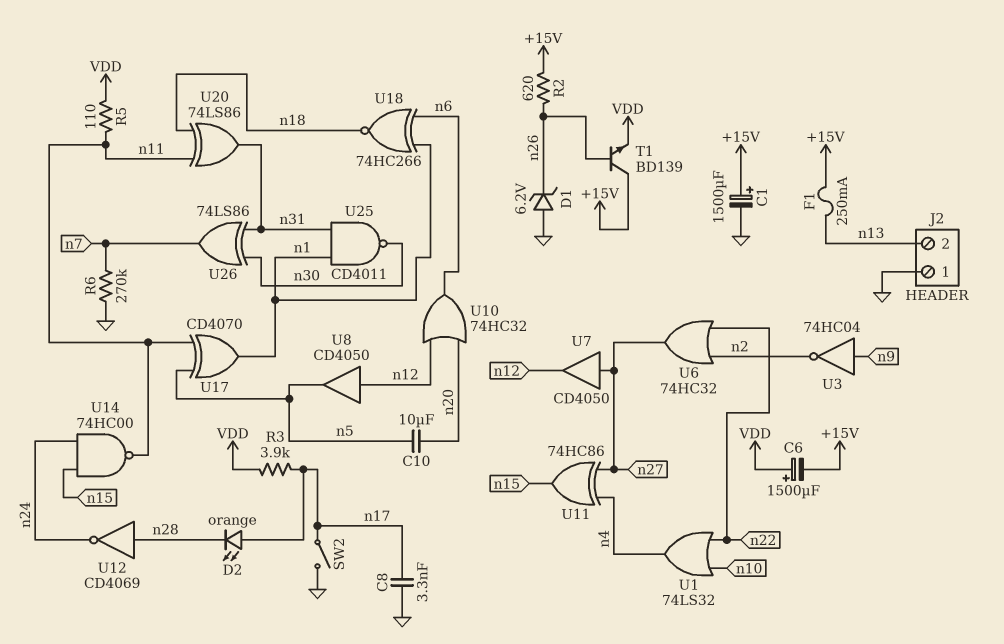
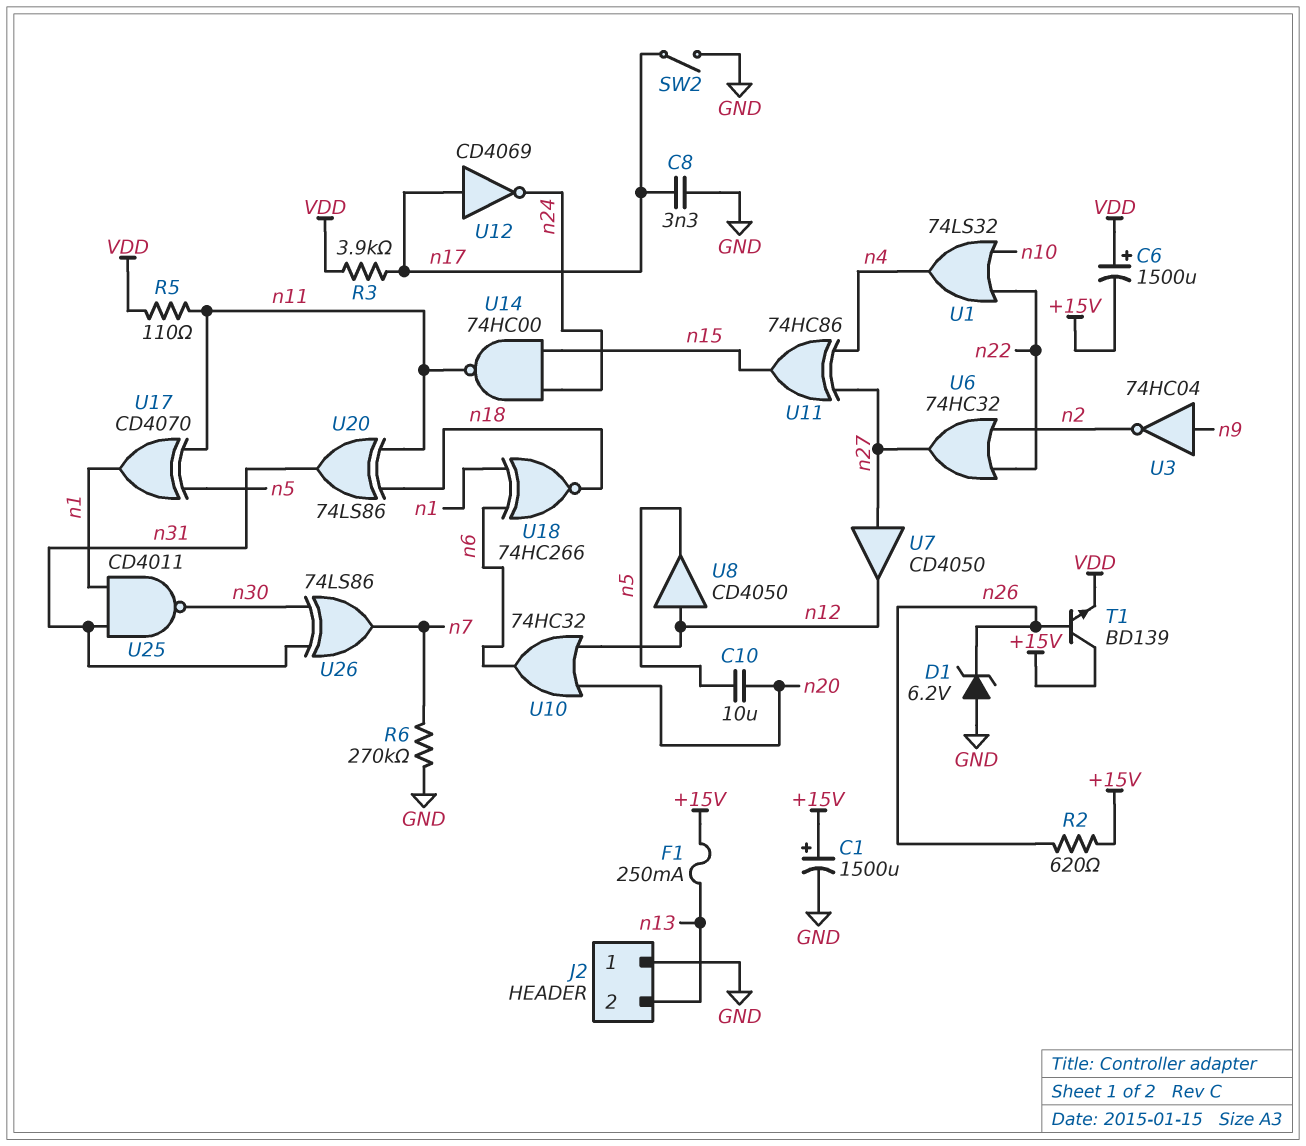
D2: LED orange (A n17, K n28) -> none
U12: NOT CD4069 (in n28, out n24) -> NOT CD4069 (in n17, out n24)

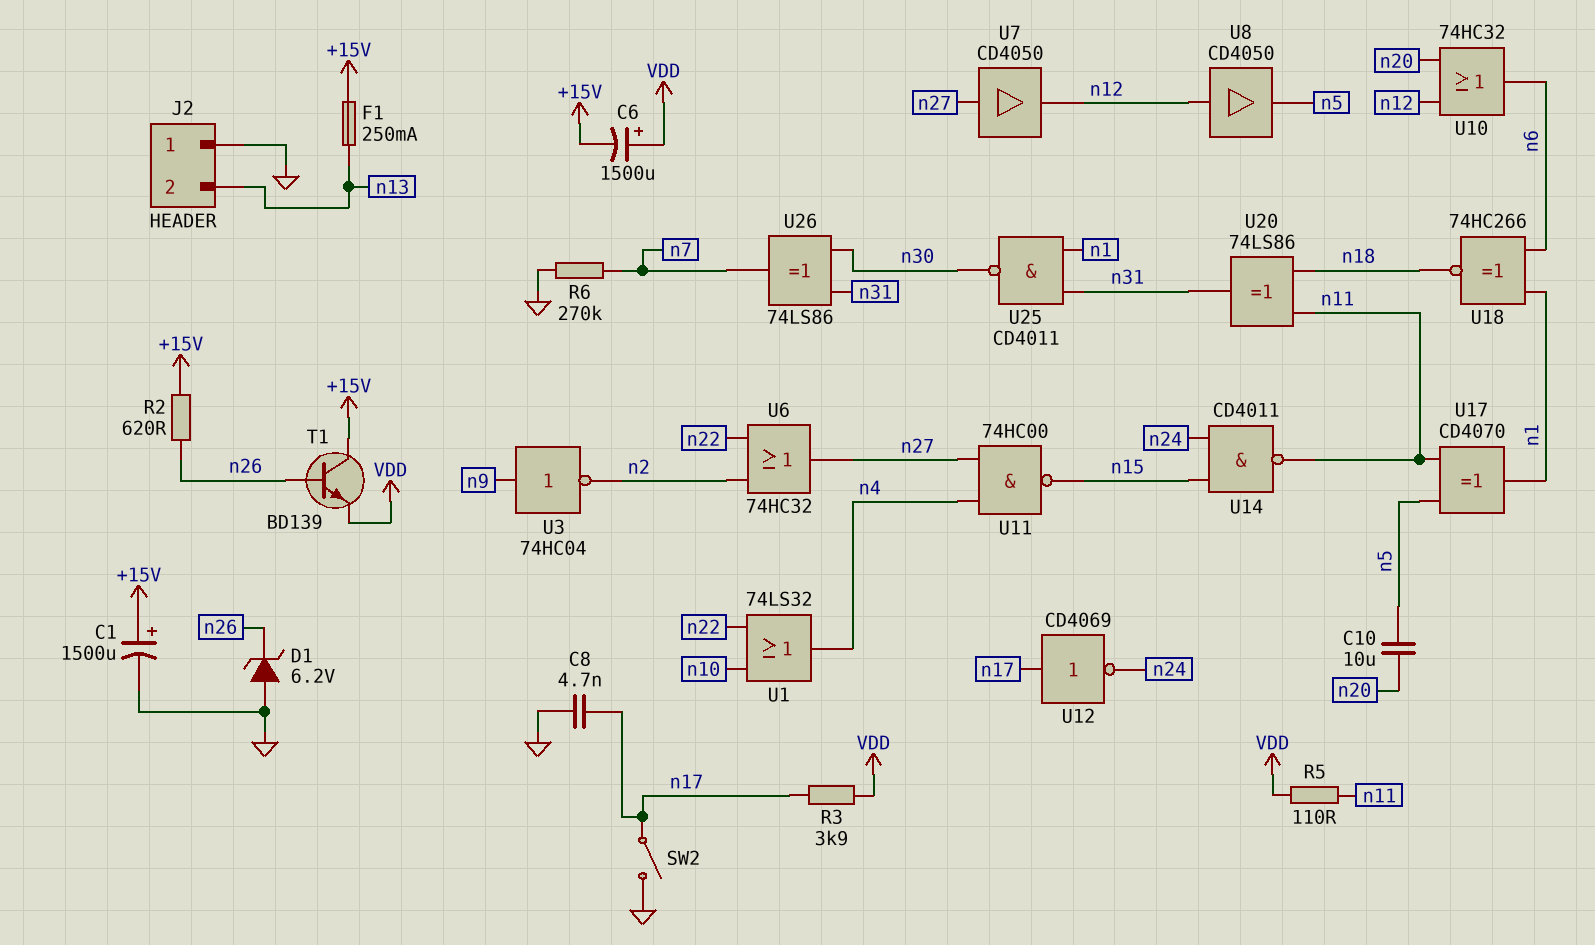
C8: 3.3nF (GND, n17) -> 4.7nF (GND, n17)
U11: XOR 74HC86 (in n4, in n27, out n15) -> NAND 74HC00 (in n4, in n27, out n15)
U14: NAND 74HC00 (in n15, in n24, out n11) -> NAND CD4011 (in n15, in n24, out n11)

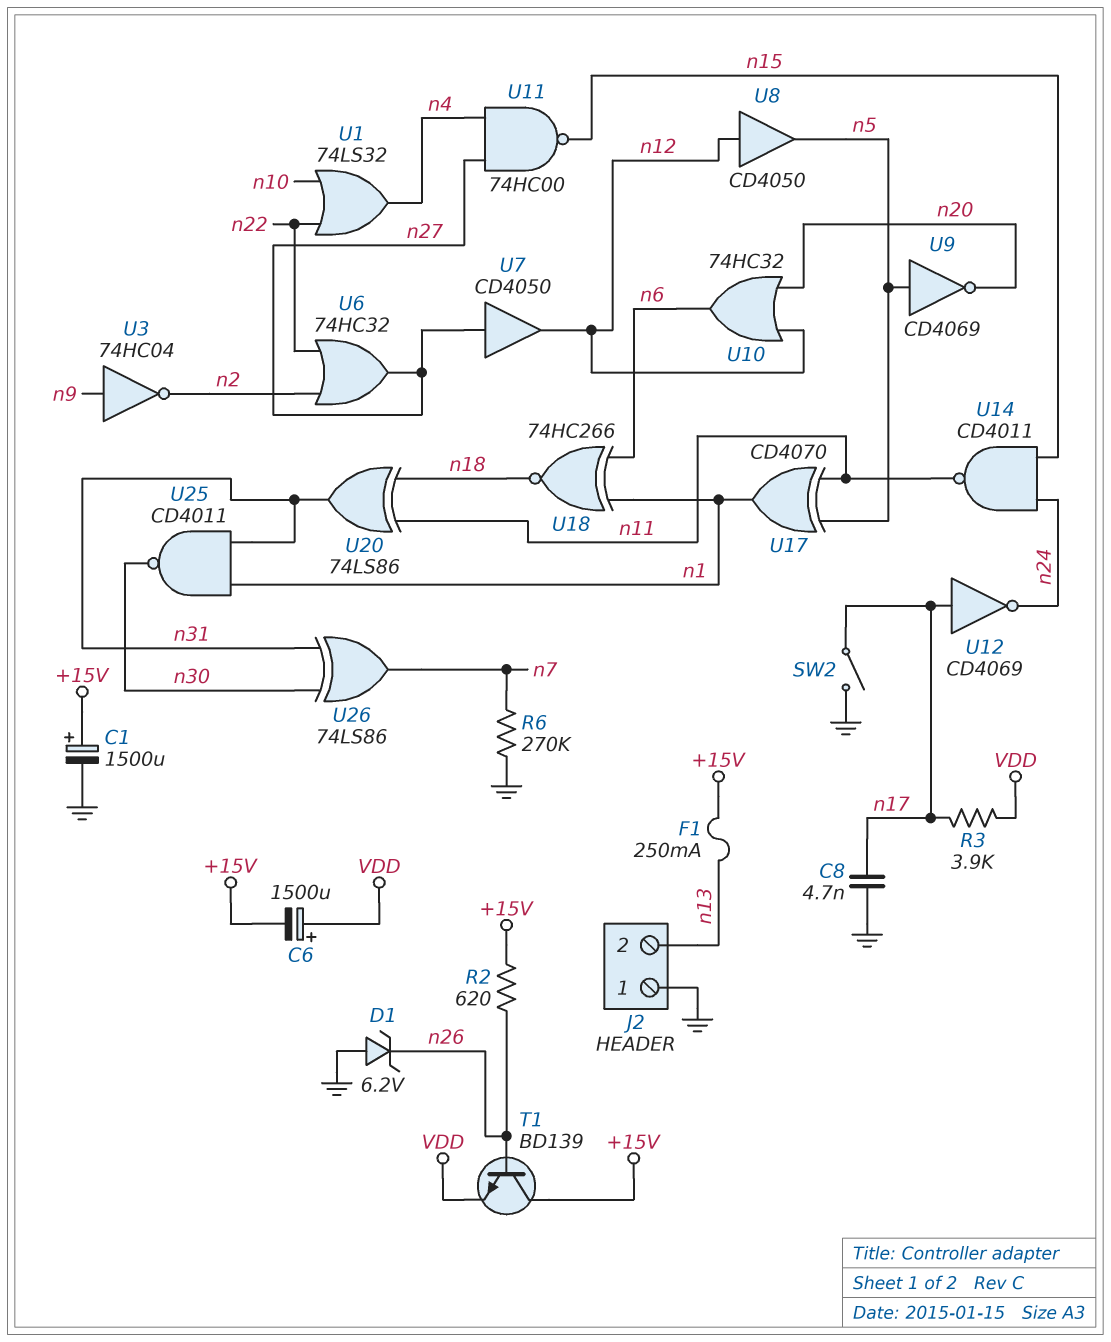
C10: 10uF (n5, n20) -> none
R5: 110 (VDD, n11) -> none
U9: none -> NOT CD4069 (in n5, out n20)

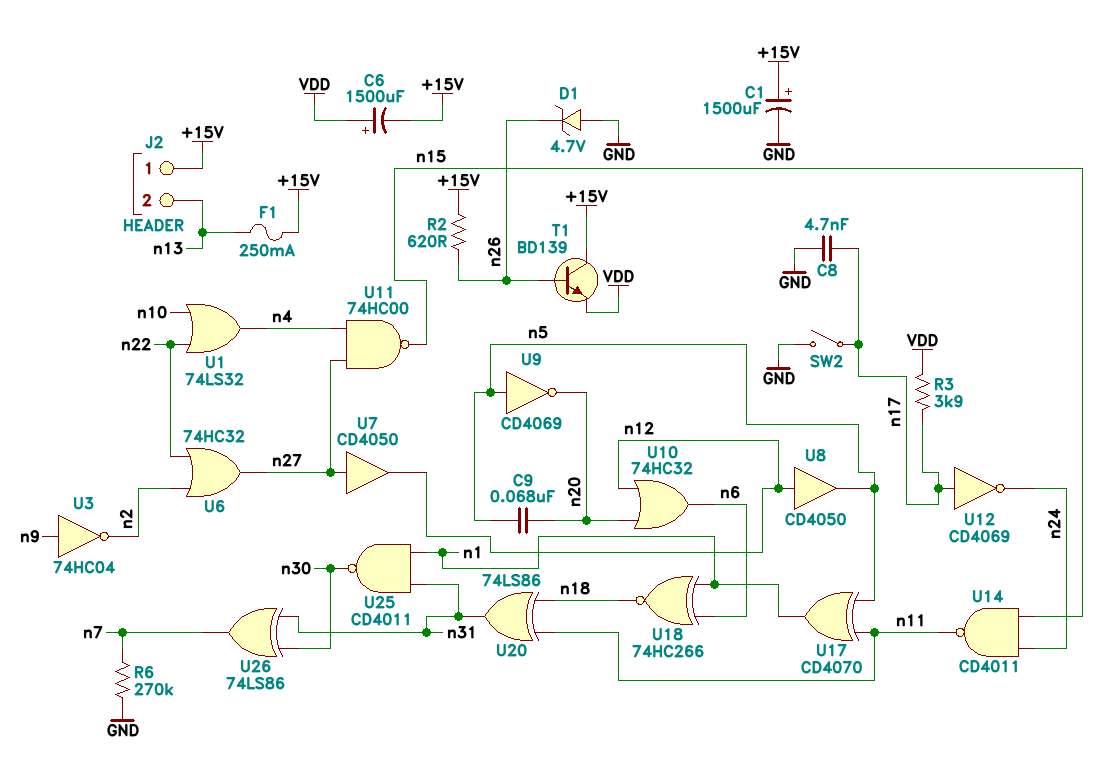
C9: none -> 68nF (n5, n20)
D1: zener 6.2V (A GND, K n26) -> zener 4.7V (A GND, K n26)
J2 pin 1: GND -> +15V

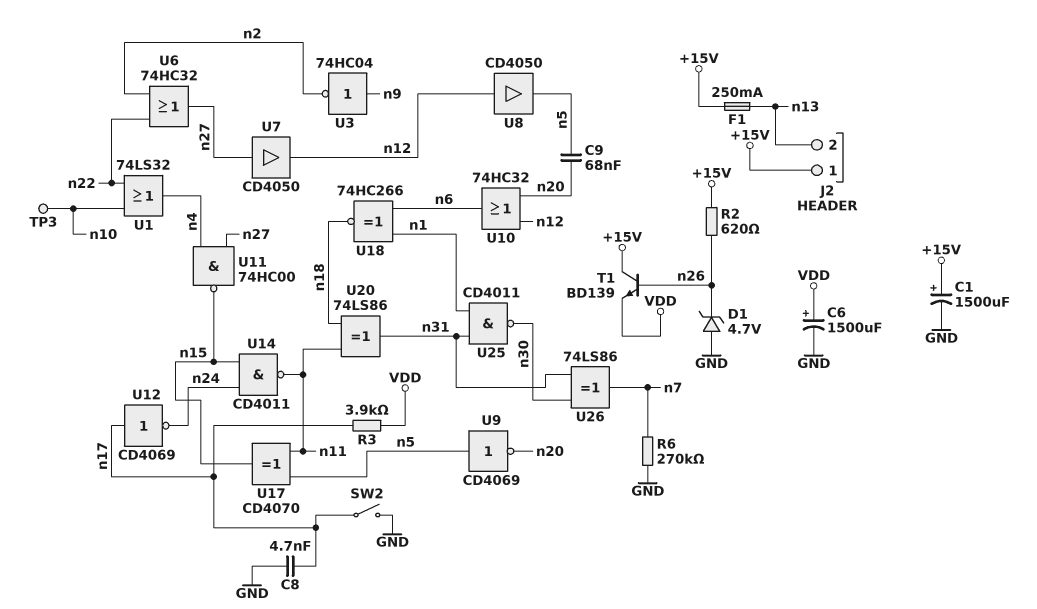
C6: 1500uF (plus VDD, minus +15V) -> 1500uF (plus VDD, minus GND)
TP3: none -> test point (n10)
U17: XOR CD4070 (in n5, in n11, out n1) -> XOR CD4070 (in n5, in n11, out n15)

